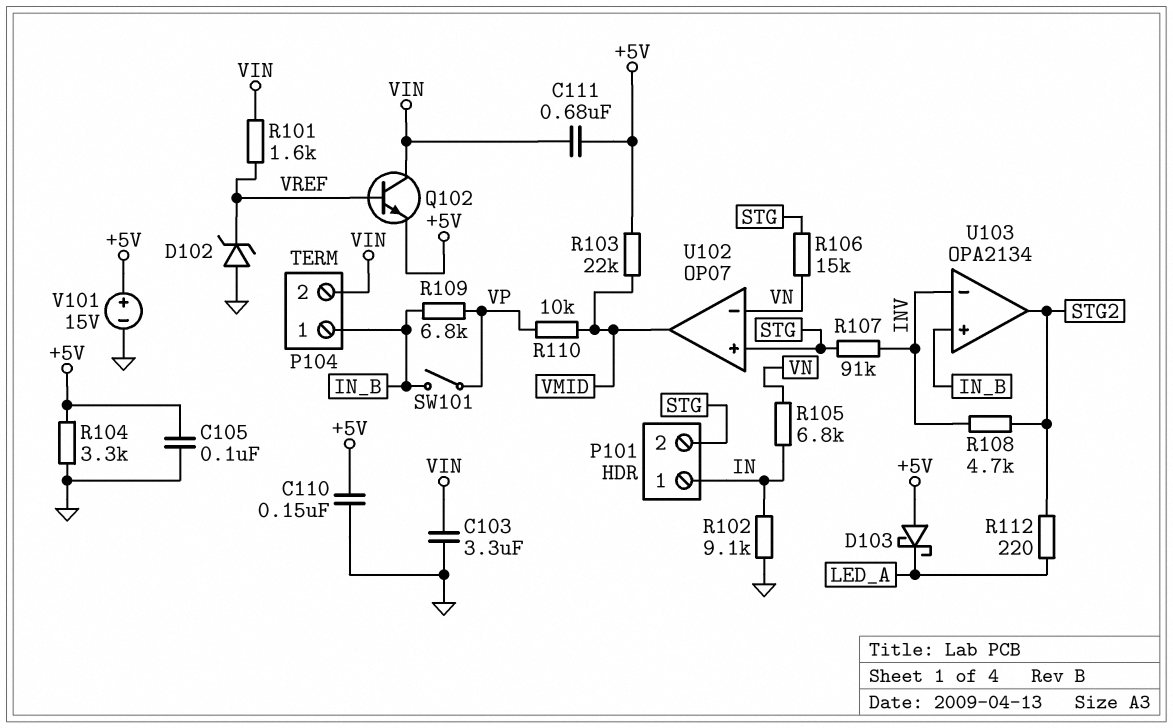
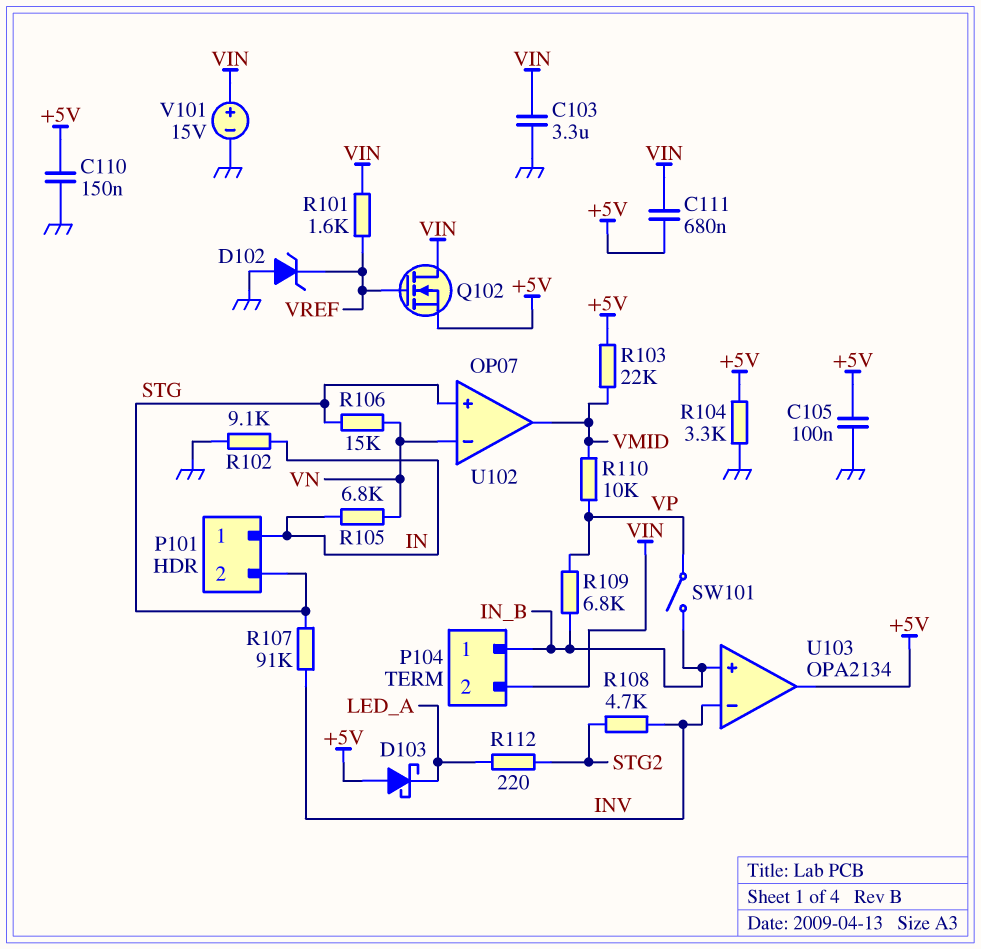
Q102: NPN (B VREF, C VIN, E +5V) -> NMOS (G VREF, D VIN, S +5V)
U103 pin out: STG2 -> +5V
V101: 15V (plus +5V, minus GND) -> 15V (plus VIN, minus GND)

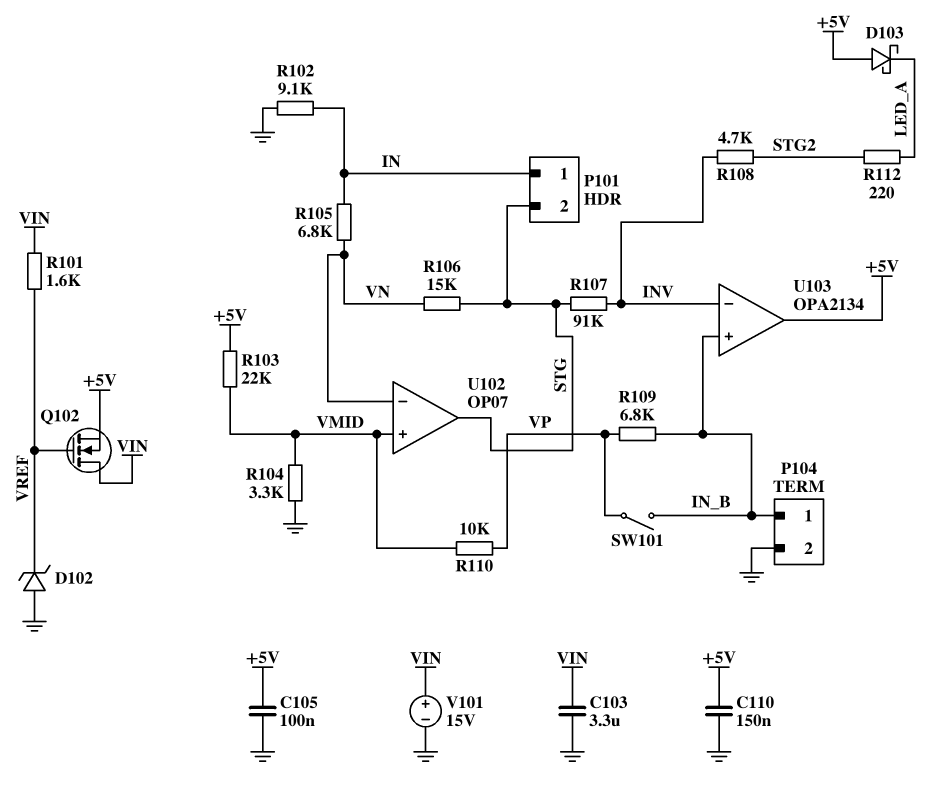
C111: 680nF (+5V, VIN) -> none
P104 pin 2: VIN -> GND
R104: 3.3k (+5V, GND) -> 3.3k (GND, VMID)
U102 pin in+: STG -> VMID
U102 pin out: VMID -> STG

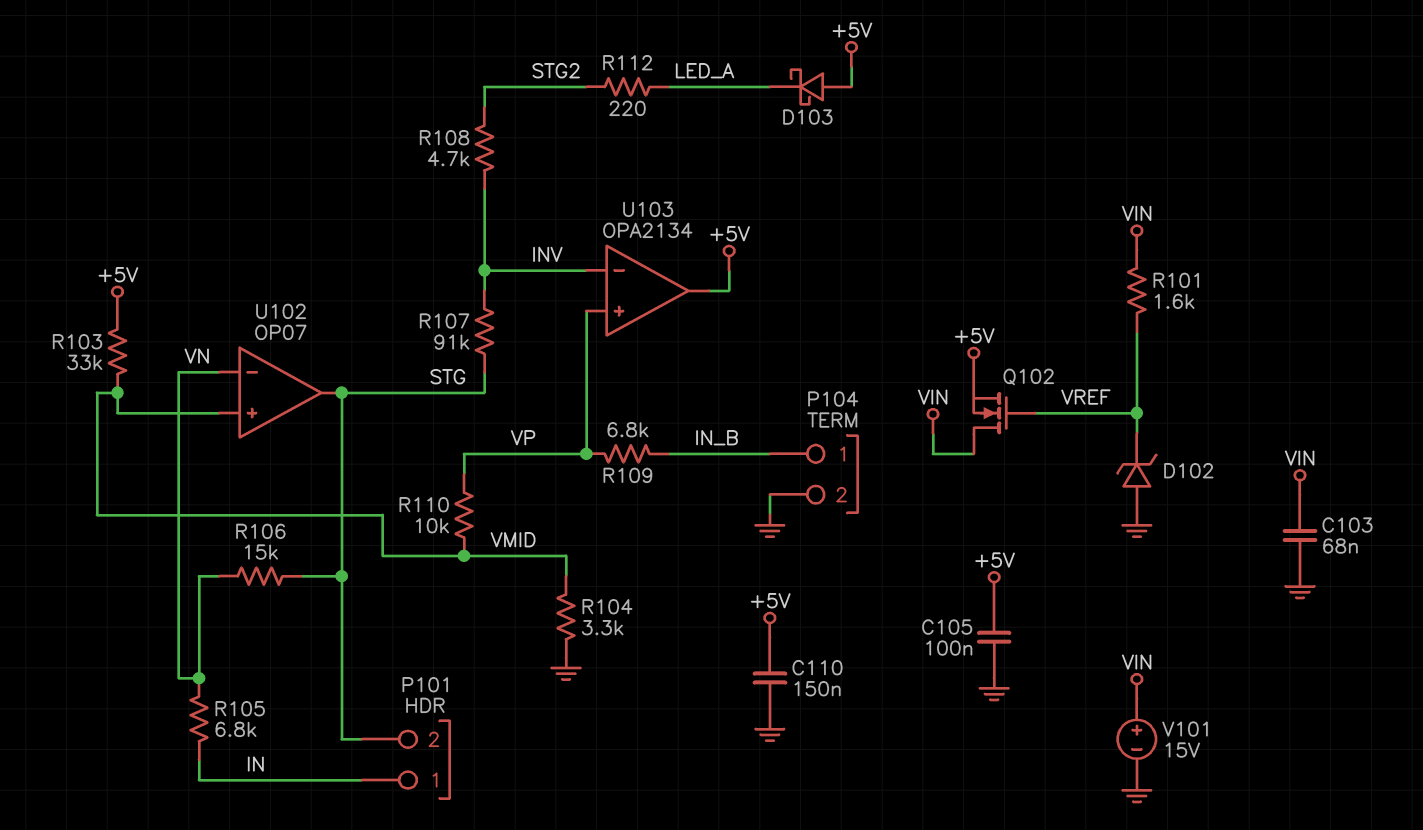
C103: 3.3uF (GND, VIN) -> 68nF (GND, VIN)
R102: 9.1k (GND, IN) -> none
R103: 22k (+5V, VMID) -> 33k (+5V, VMID)
SW101: switch (IN_B, VP) -> none
U103 pin in+: IN_B -> VP

